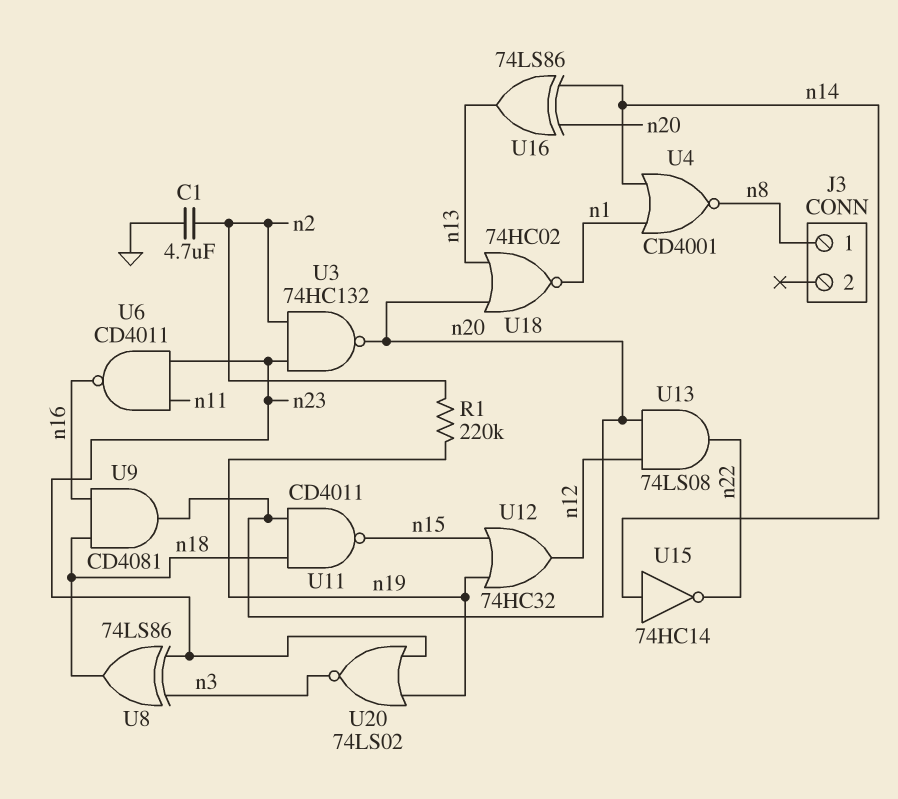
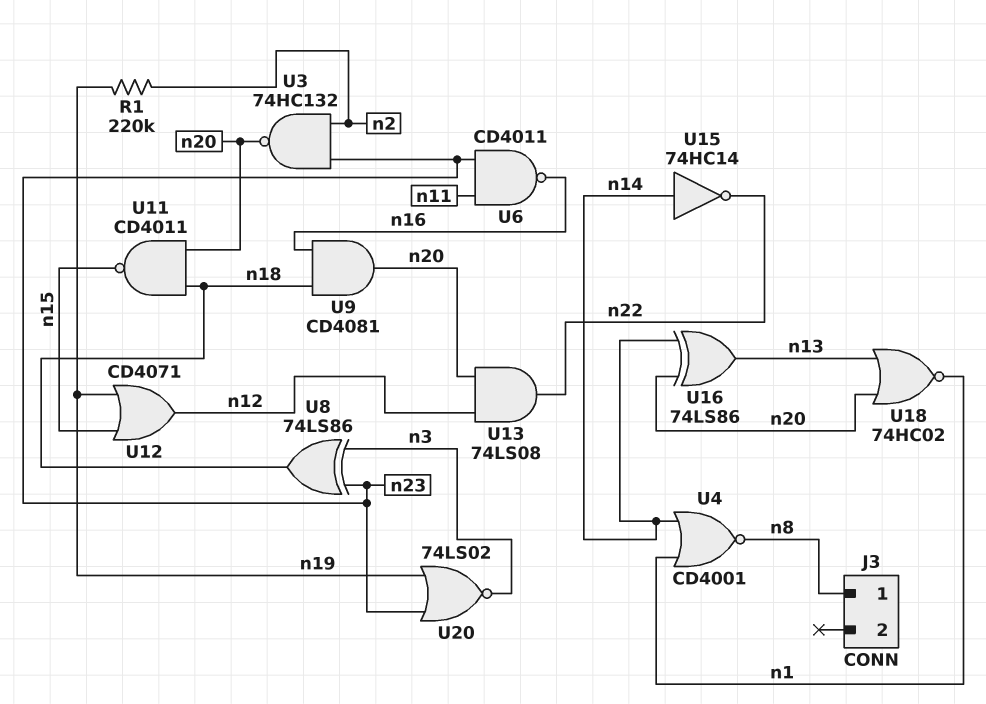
C1: 4.7uF (GND, n2) -> none
U12: OR 74HC32 (in n15, in n19, out n12) -> OR CD4071 (in n15, in n19, out n12)

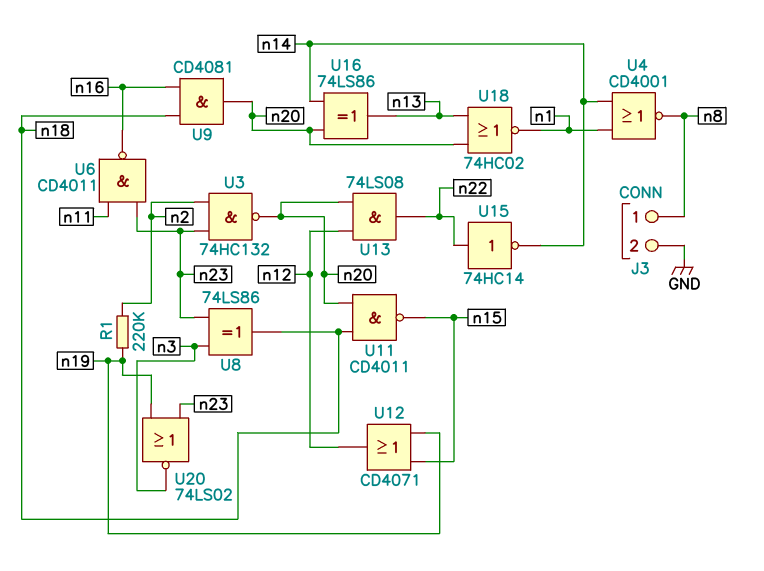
J3 pin 2: none -> GND
U15: NOT 74HC14 (in n14, out n22) -> NOT 74HC14 (in n22, out n14)

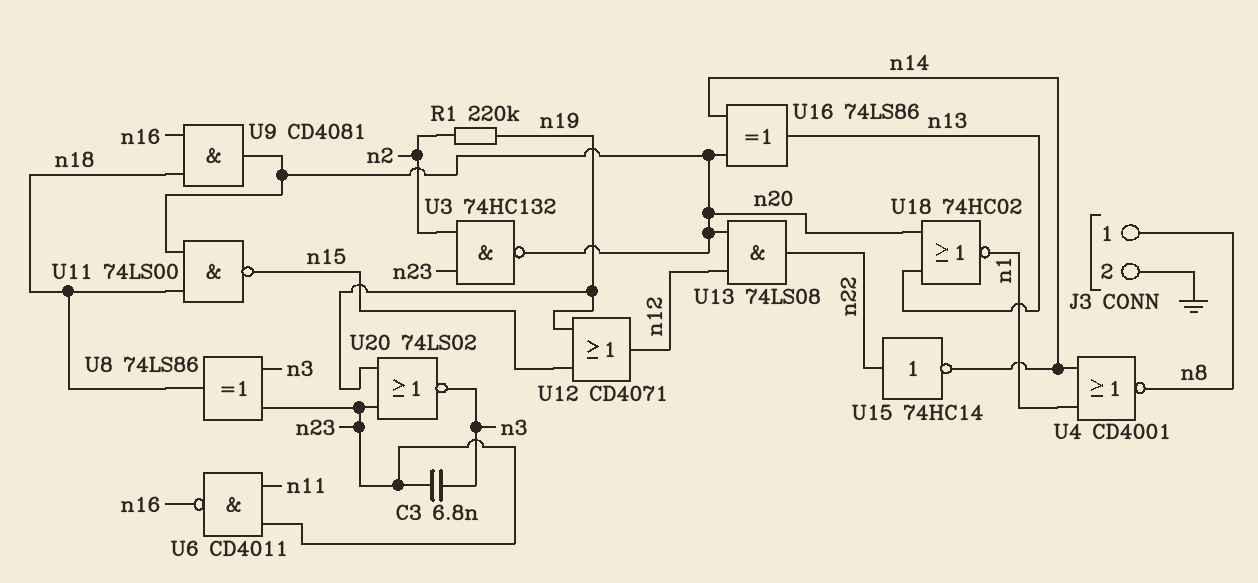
C3: none -> 6.8nF (n3, n23)
U11: NAND CD4011 (in n18, in n20, out n15) -> NAND 74LS00 (in n18, in n20, out n15)

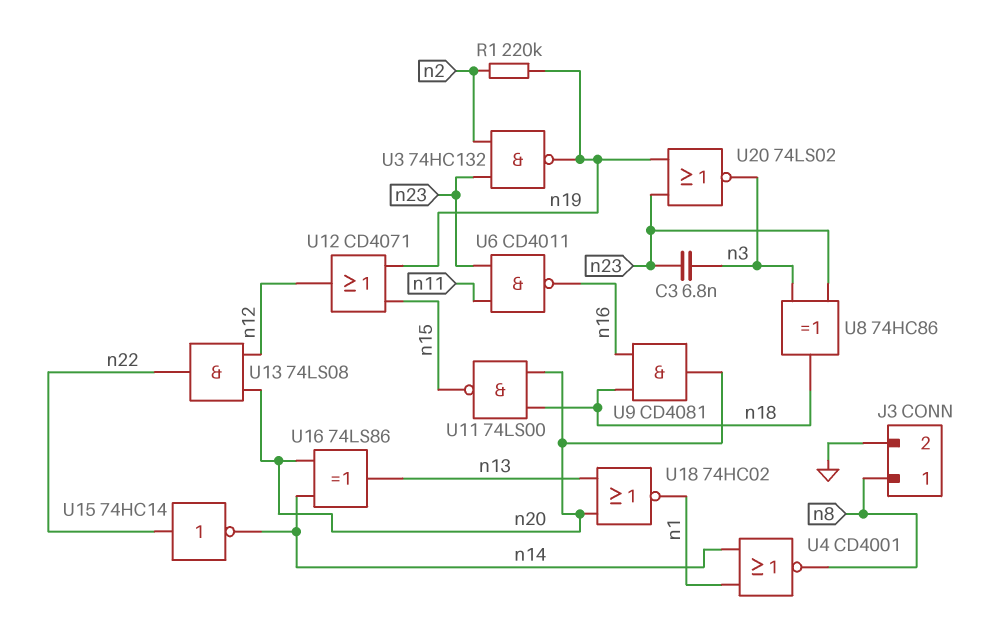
U3: NAND 74HC132 (in n2, in n23, out n20) -> NAND 74HC132 (in n2, in n23, out n19)
U8: XOR 74LS86 (in n3, in n23, out n18) -> XOR 74HC86 (in n3, in n23, out n18)

